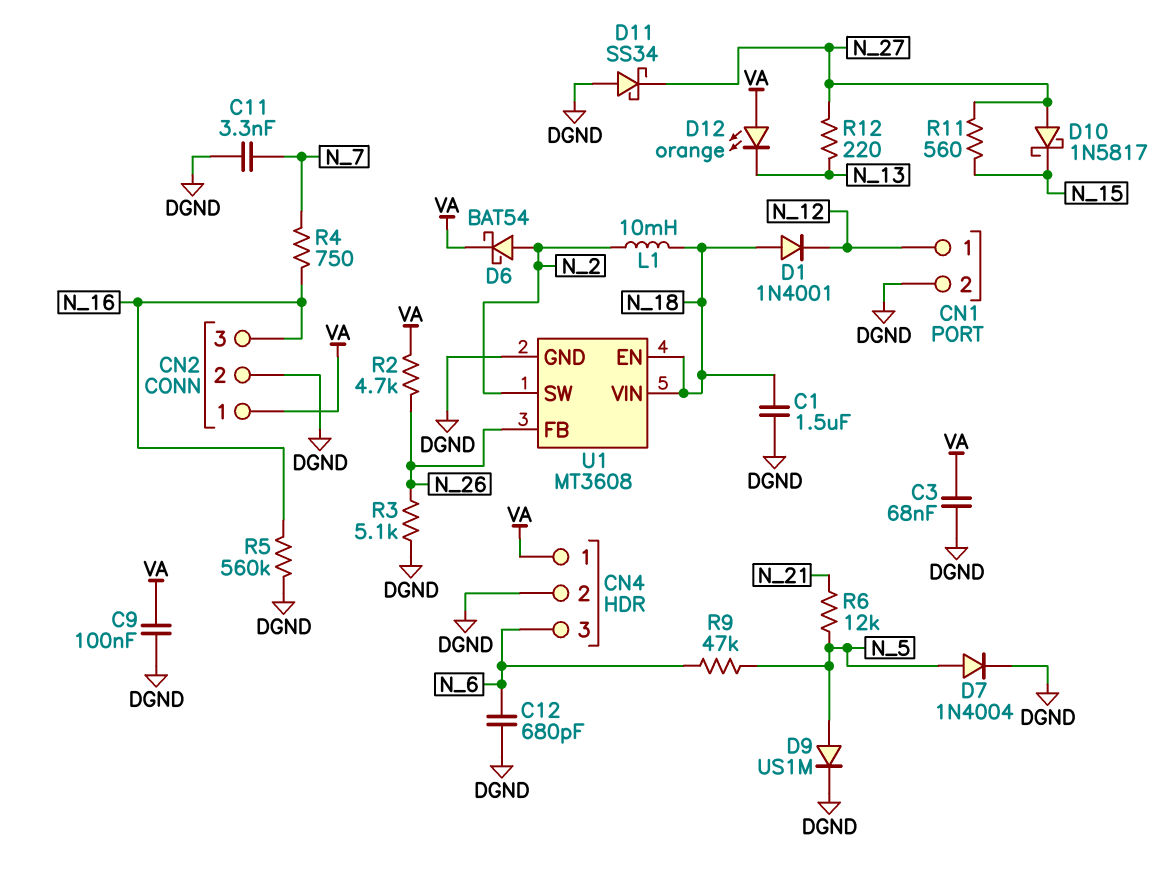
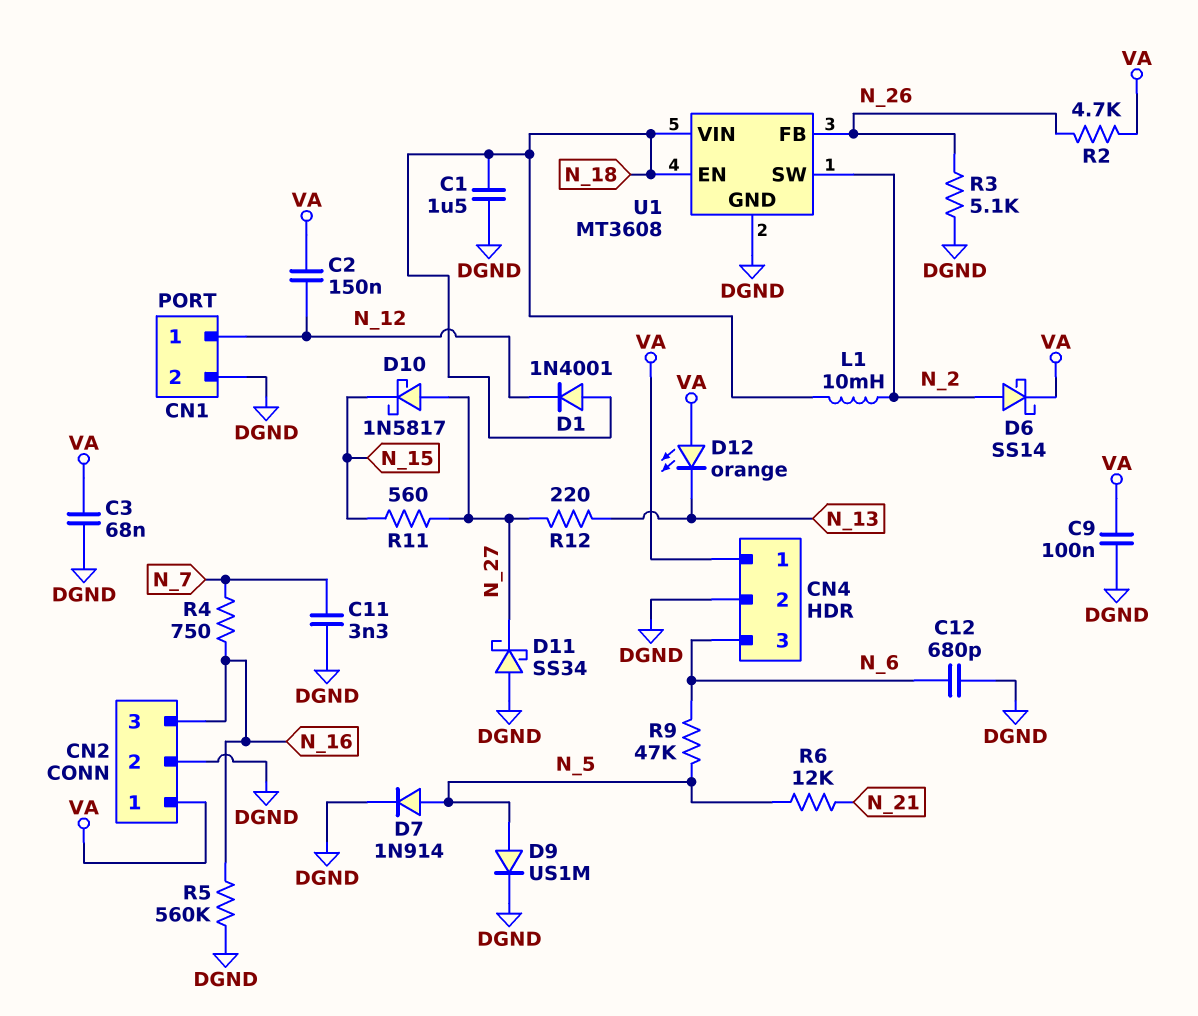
C2: none -> 150nF (N_12, VA)
D6: schottky BAT54 (A N_2, K VA) -> schottky SS14 (A N_2, K VA)
D7: diode 1N4004 (A N_5, K DGND) -> diode 1N914 (A N_5, K DGND)

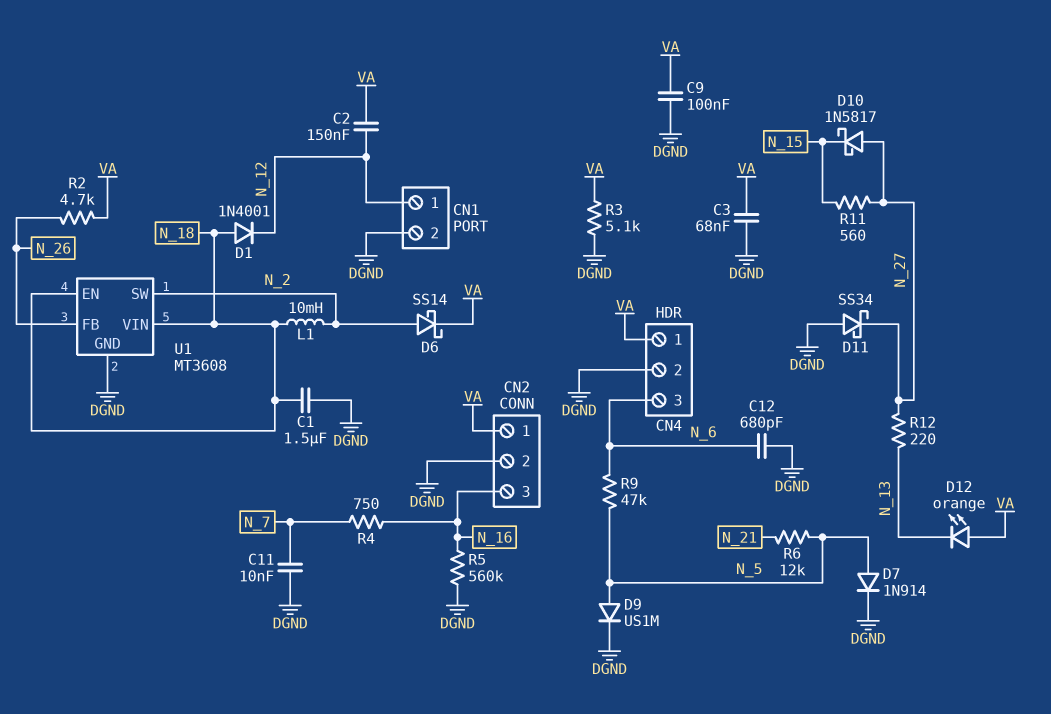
C11: 3.3nF (DGND, N_7) -> 10nF (DGND, N_7)
R3: 5.1k (DGND, N_26) -> 5.1k (DGND, VA)

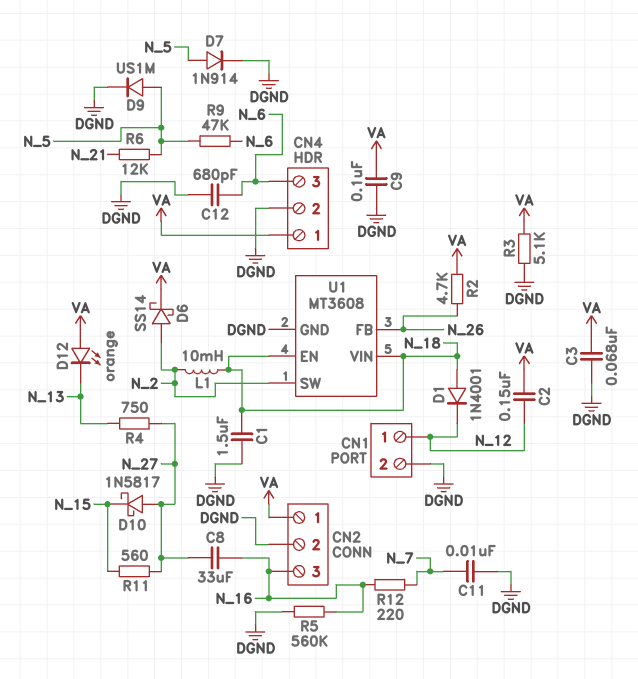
C8: none -> 33uF (N_16, N_27)
D11: schottky SS34 (A DGND, K N_27) -> none
R4: 750 (N_7, N_16) -> 750 (N_13, N_27)
R12: 220 (N_13, N_27) -> 220 (N_7, N_16)

